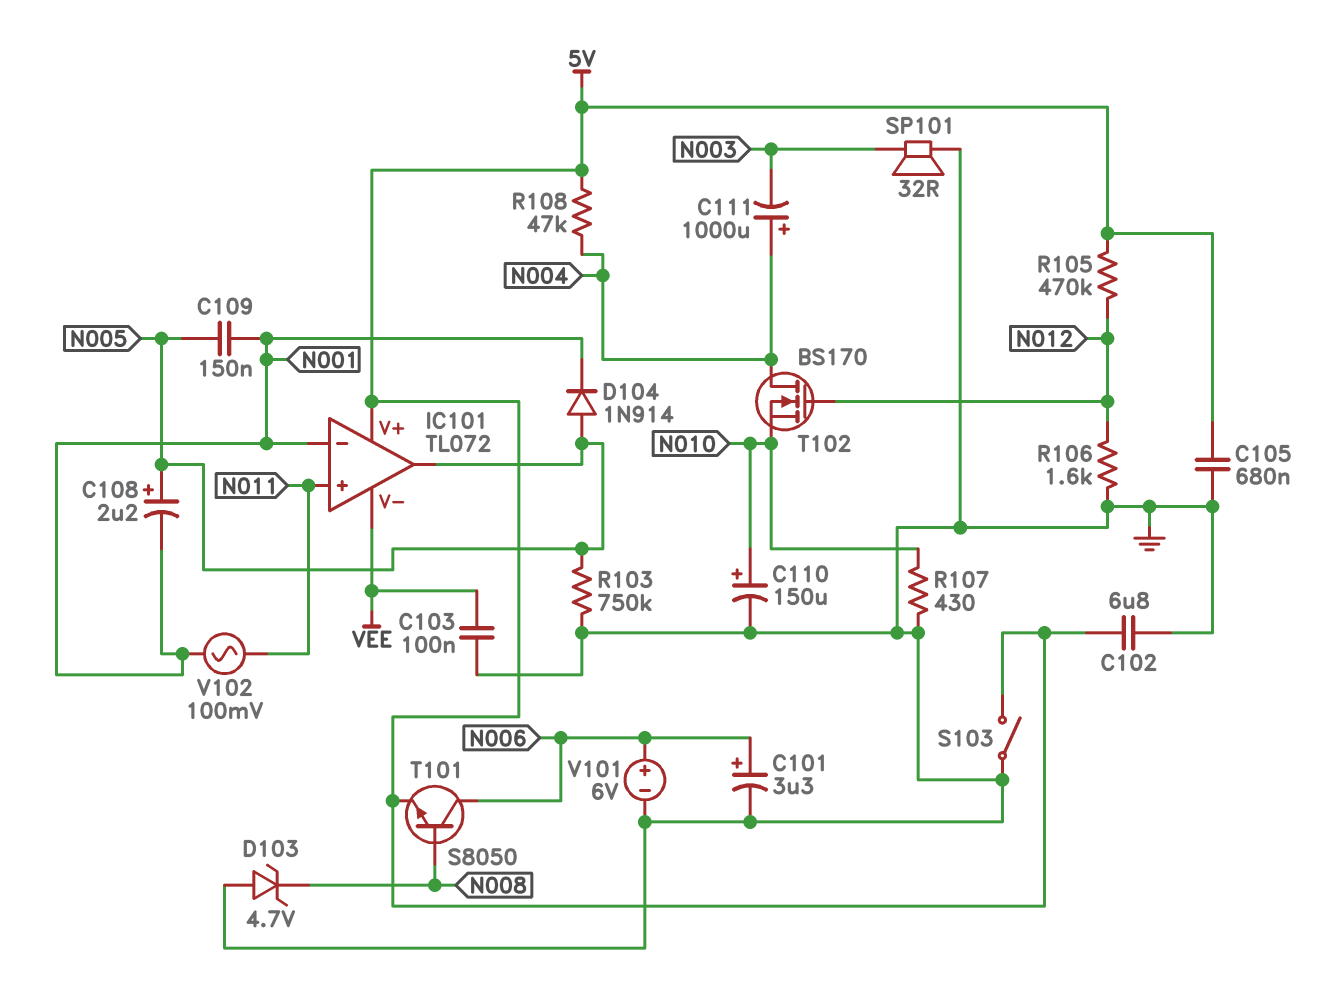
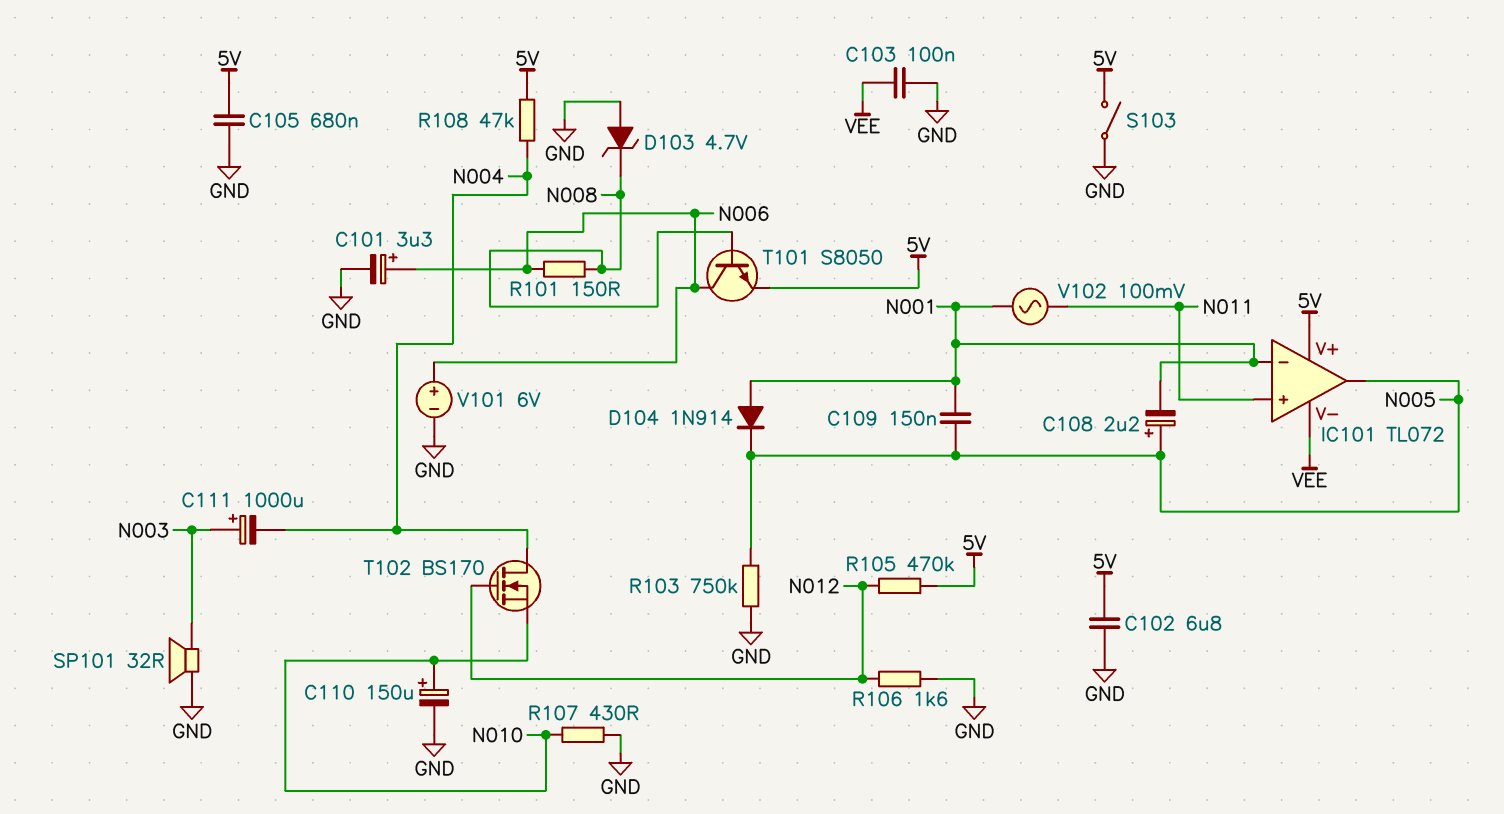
C111: 1000uF (plus N004, minus N003) -> 1000uF (plus N003, minus N004)
D104: diode 1N914 (A N005, K N001) -> diode 1N914 (A N001, K N005)
R101: none -> 150 (N006, N008)

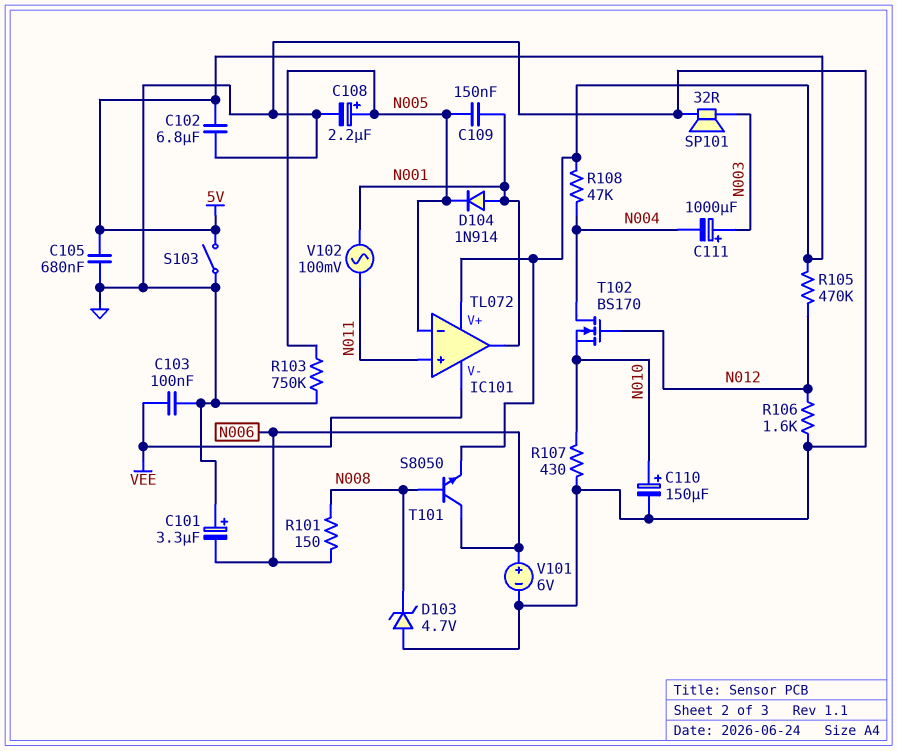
C101: 3.3uF (plus N006, minus GND) -> 3.3uF (plus GND, minus N006)
C108: 2.2uF (plus N005, minus N001) -> 2.2uF (plus N005, minus GND)
IC101 pin in-: N001 -> N005
IC101 pin out: N005 -> N001

